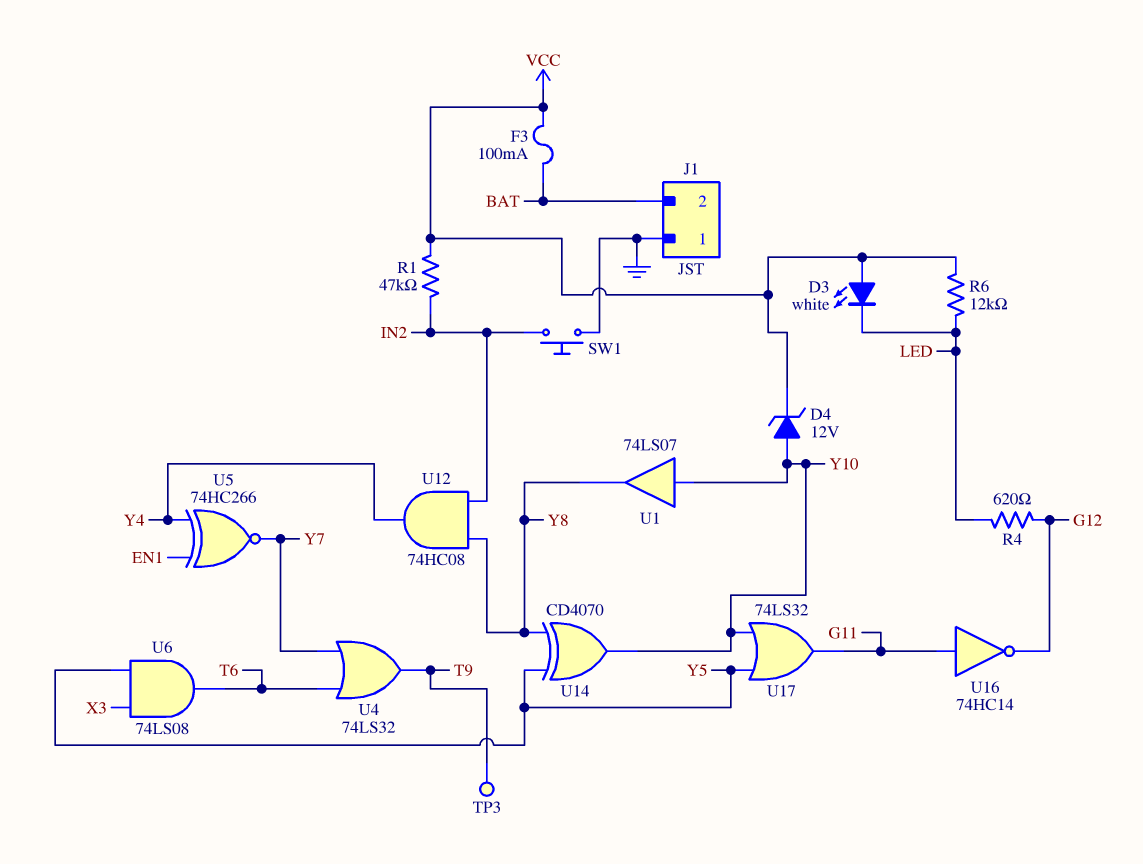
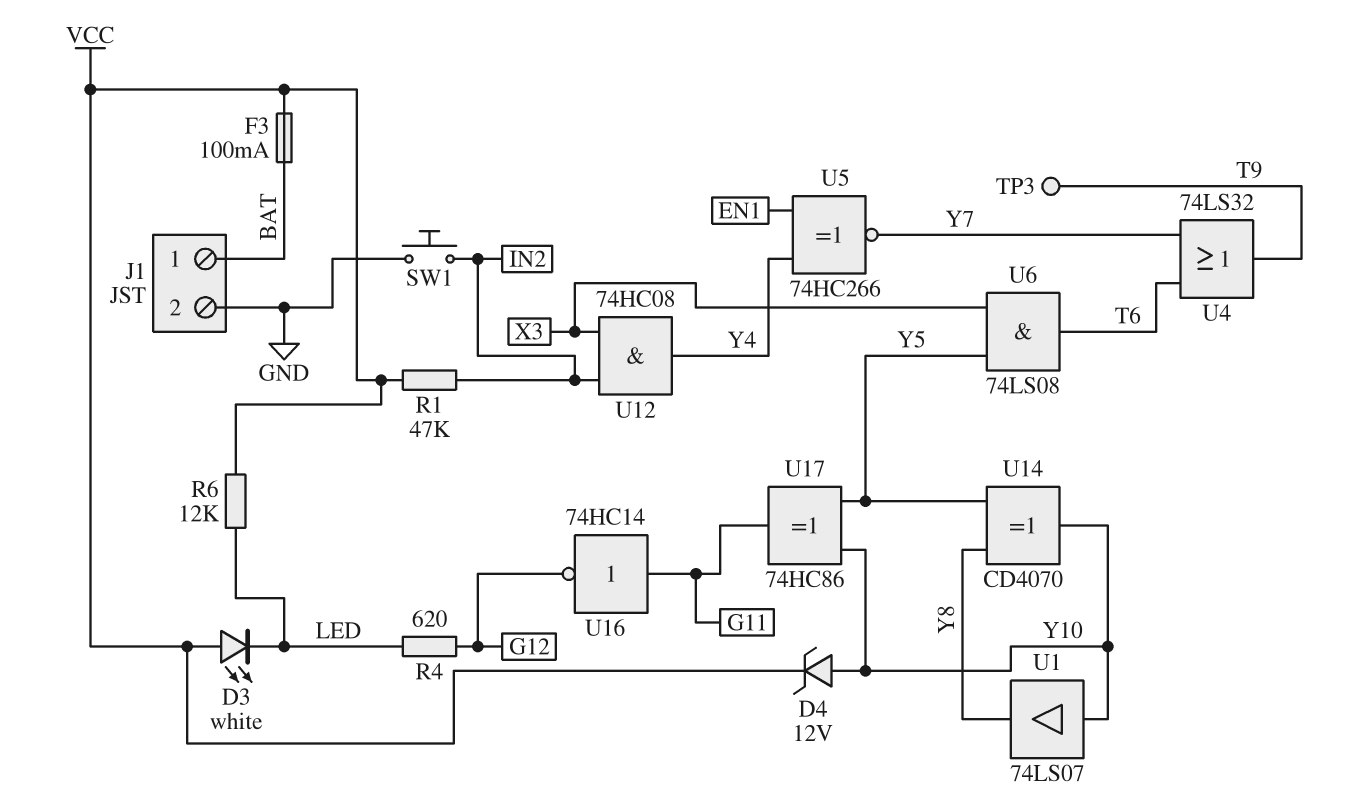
J1 pin 1: GND -> BAT
J1 pin 2: BAT -> GND
U12: AND 74HC08 (in IN2, in Y8, out Y4) -> AND 74HC08 (in IN2, in X3, out Y4)
U17: OR 74LS32 (in Y5, in Y10, out G11) -> XOR 74HC86 (in Y5, in Y10, out G11)

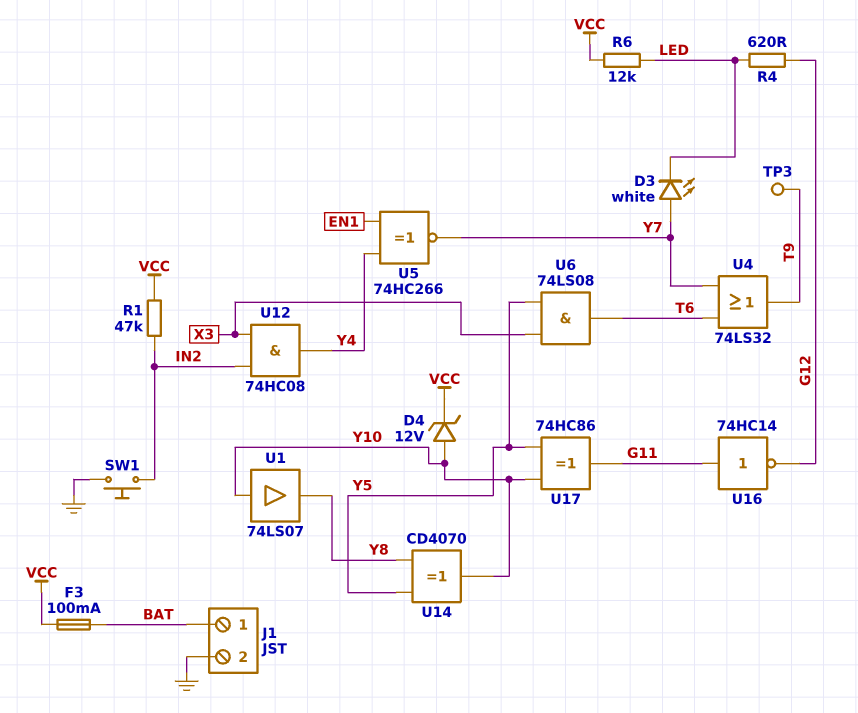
D3: LED white (A VCC, K LED) -> LED white (A Y7, K LED)

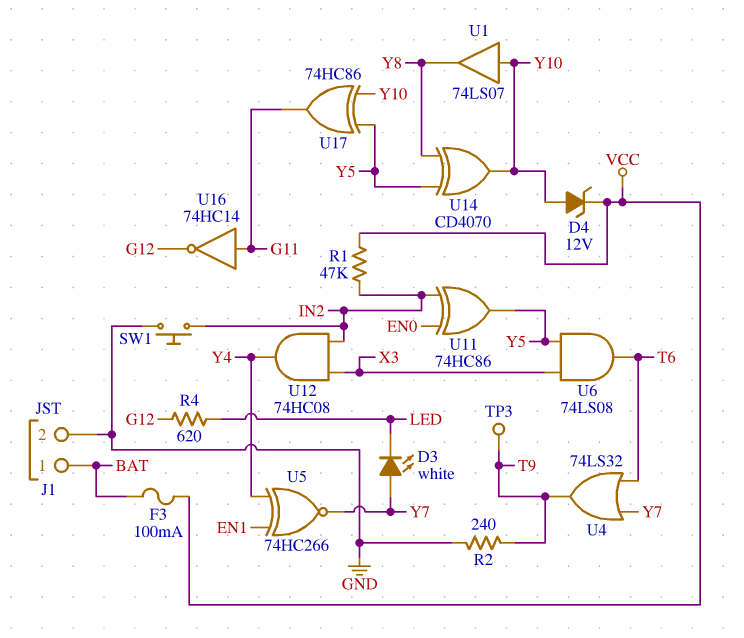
R2: none -> 240 (GND, T9)
R6: 12k (LED, VCC) -> none
U11: none -> XOR 74HC86 (in EN0, in IN2, out Y5)

